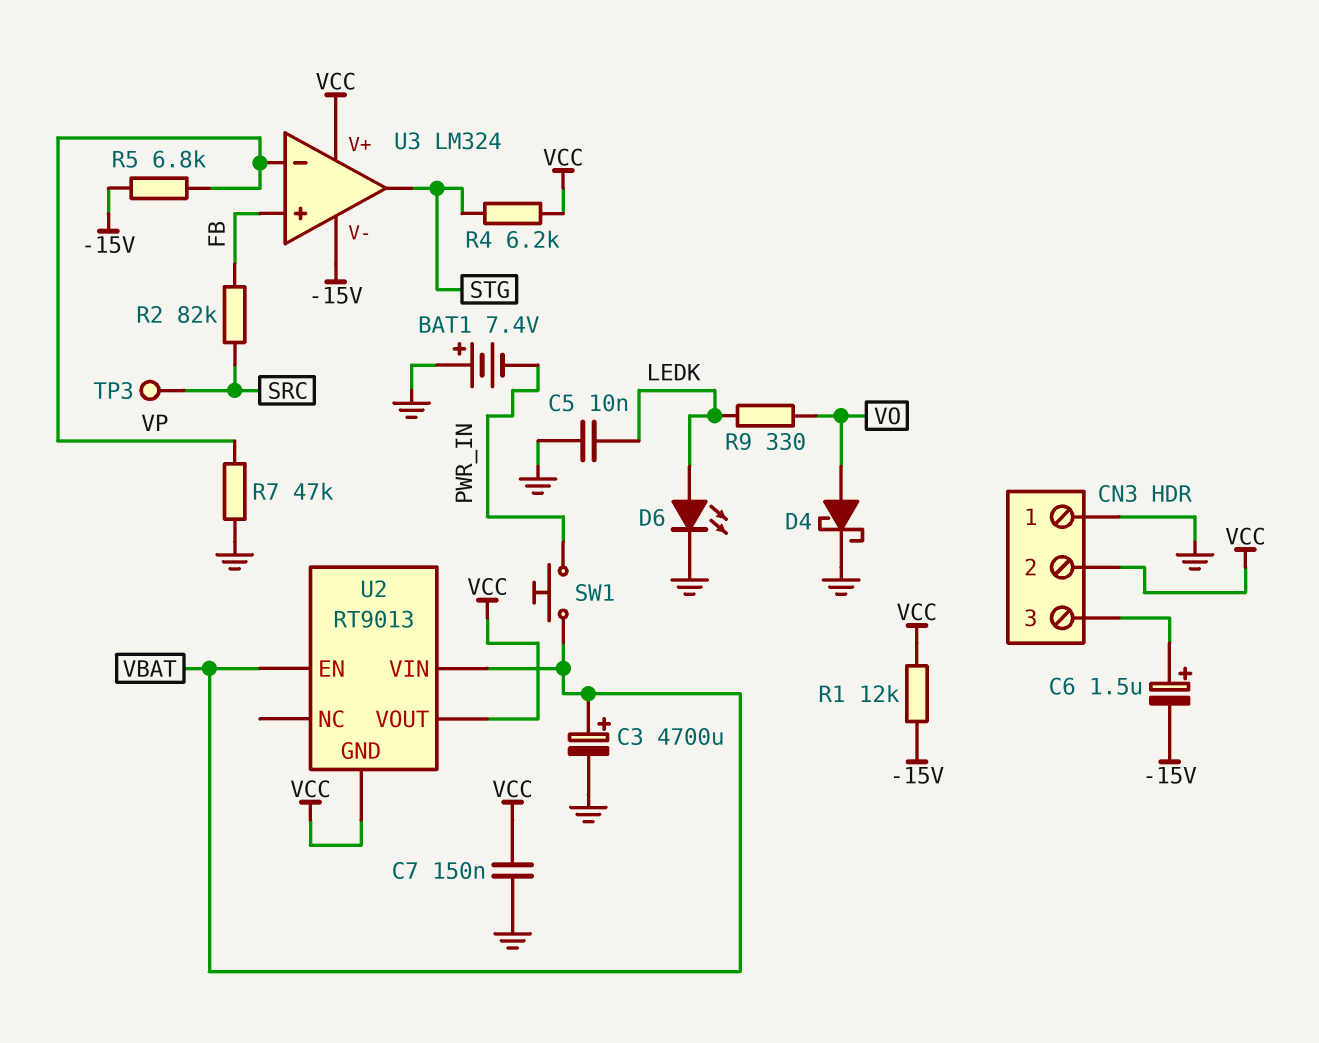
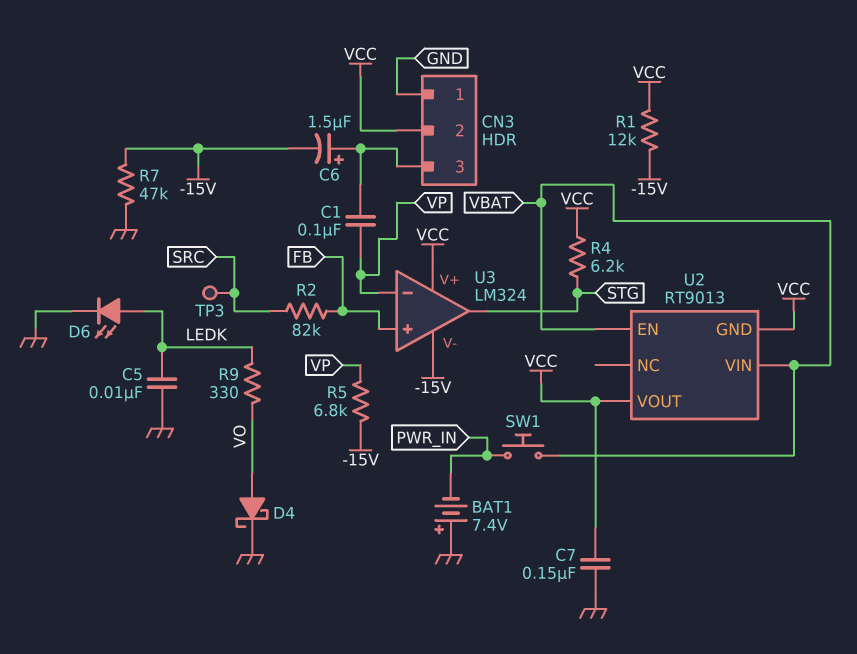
C1: none -> 100nF (CN3/3, VP)
C3: 4700uF (plus VBAT, minus GND) -> none
R7: 47k (GND, VP) -> 47k (-15V, GND)

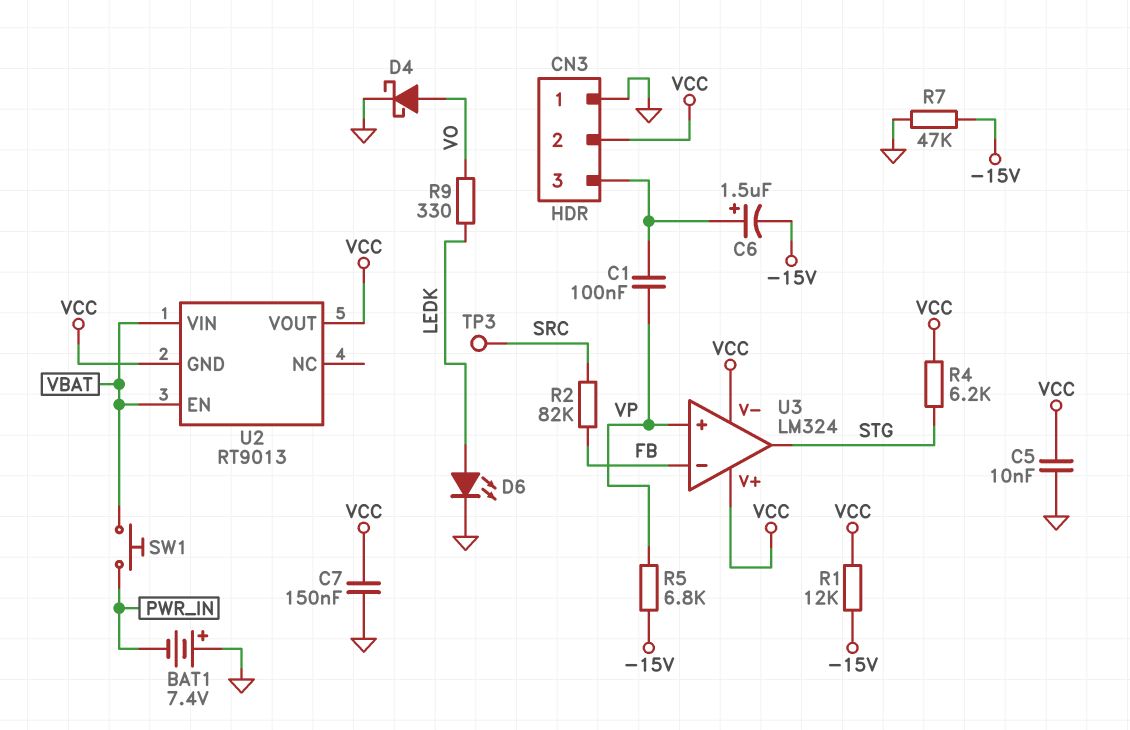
C5: 10nF (GND, LEDK) -> 10nF (GND, VCC)
U3 pin V-: -15V -> VCC
U3 pin in+: FB -> VP
U3 pin in-: VP -> FB

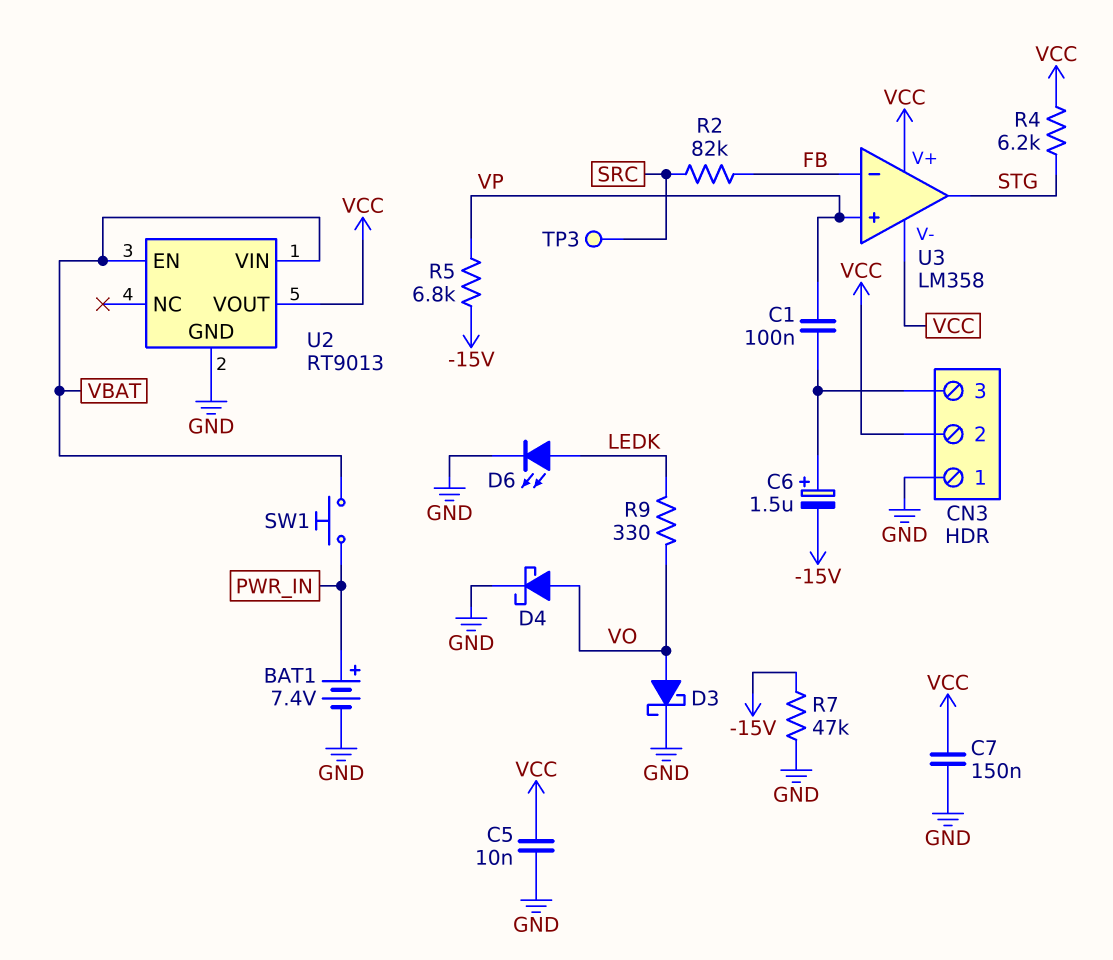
BAT1: 7.4V (plus GND, minus PWR_IN) -> 7.4V (plus PWR_IN, minus GND)
D3: none -> schottky (A VO, K GND)
R1: 12k (-15V, VCC) -> none
U2 pin GND: VCC -> GND
U3: LM324 -> LM358

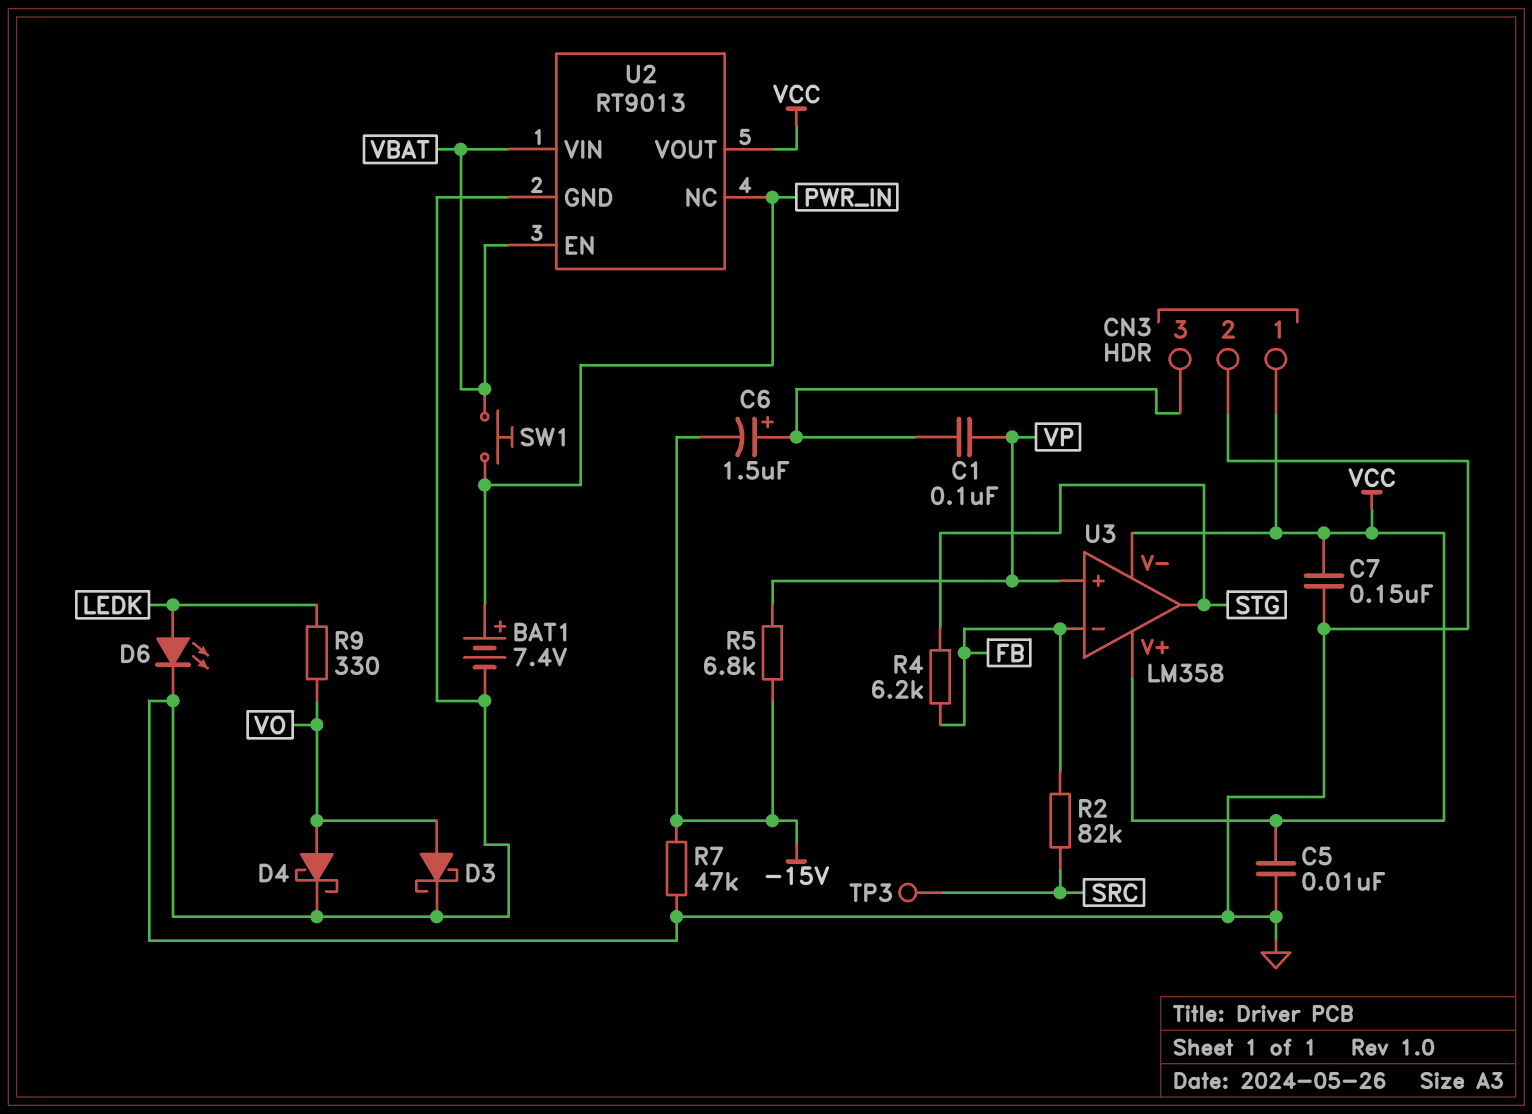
CN3 pin 1: GND -> VCC
CN3 pin 2: VCC -> GND
R4: 6.2k (STG, VCC) -> 6.2k (FB, STG)
U2 pin NC: none -> PWR_IN

